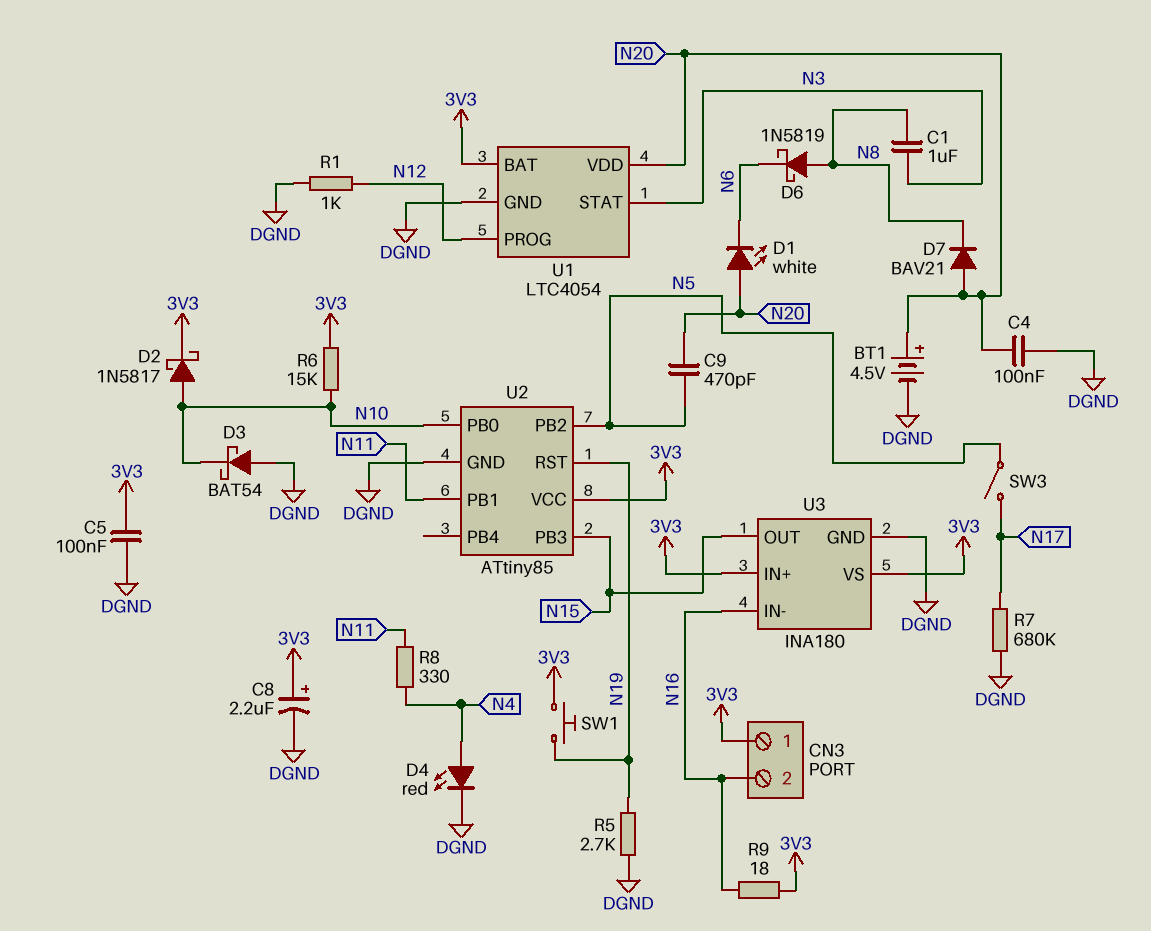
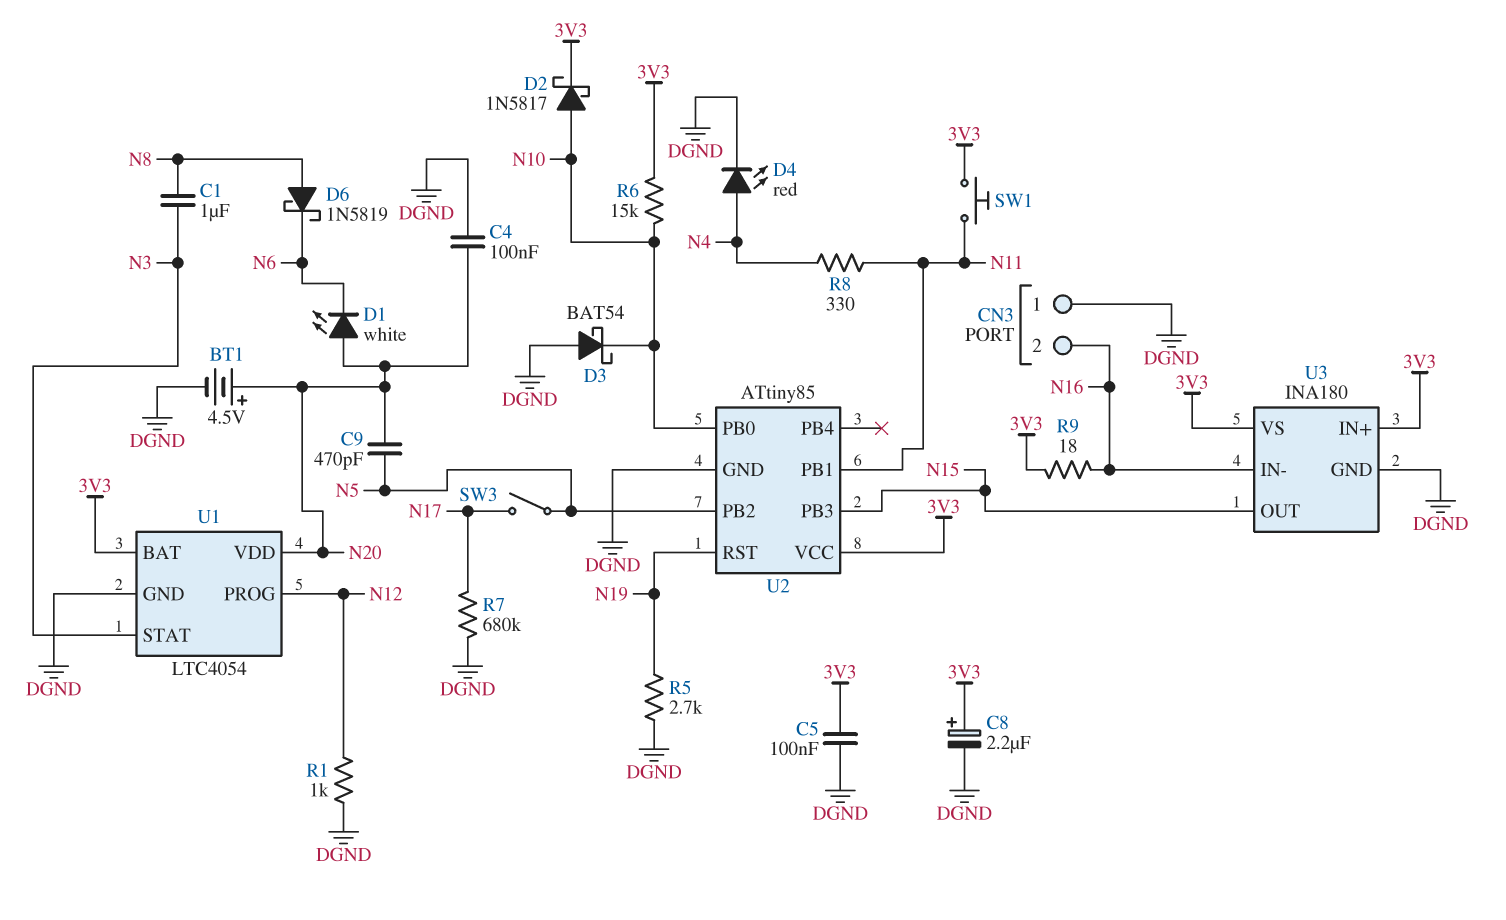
CN3 pin 1: 3V3 -> DGND
D7: diode BAV21 (A N20, K N8) -> none
SW1: button (3V3, N19) -> button (3V3, N11)

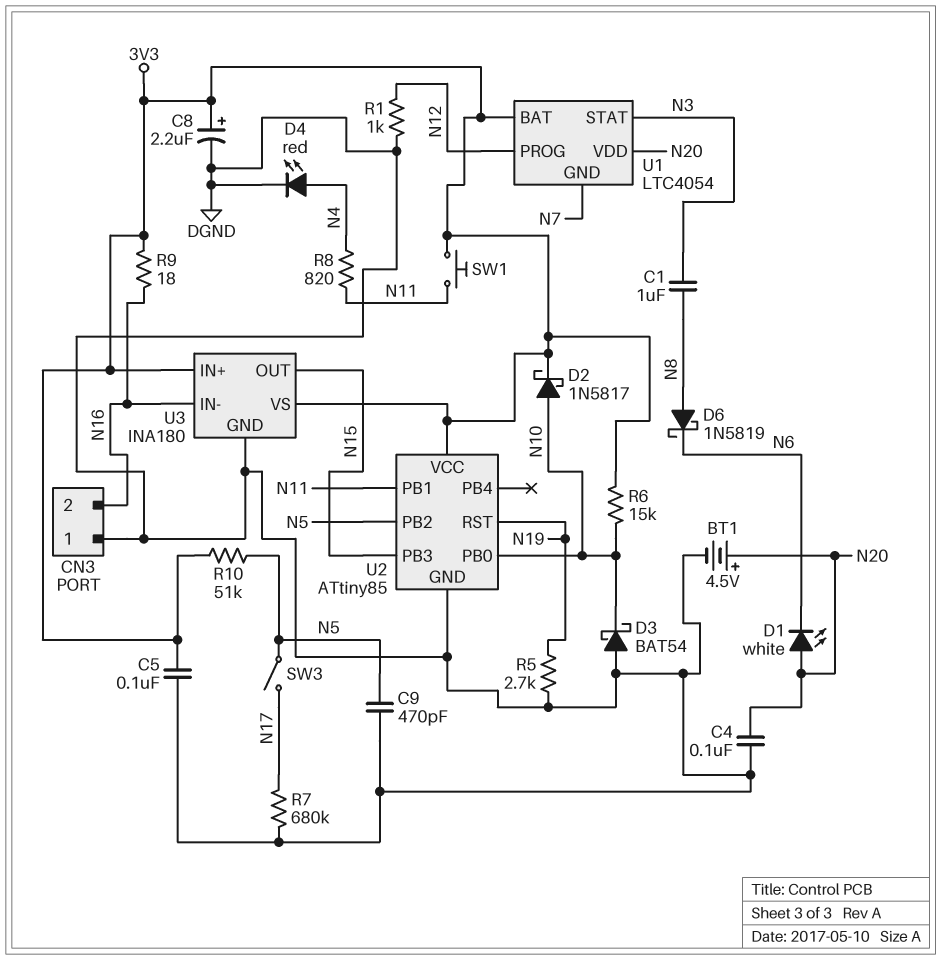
C9: 470pF (N5, N20) -> 470pF (DGND, N5)
R8: 330 (N4, N11) -> 820 (N4, N11)
R10: none -> 51k (3V3, N5)
U1 pin GND: DGND -> N7

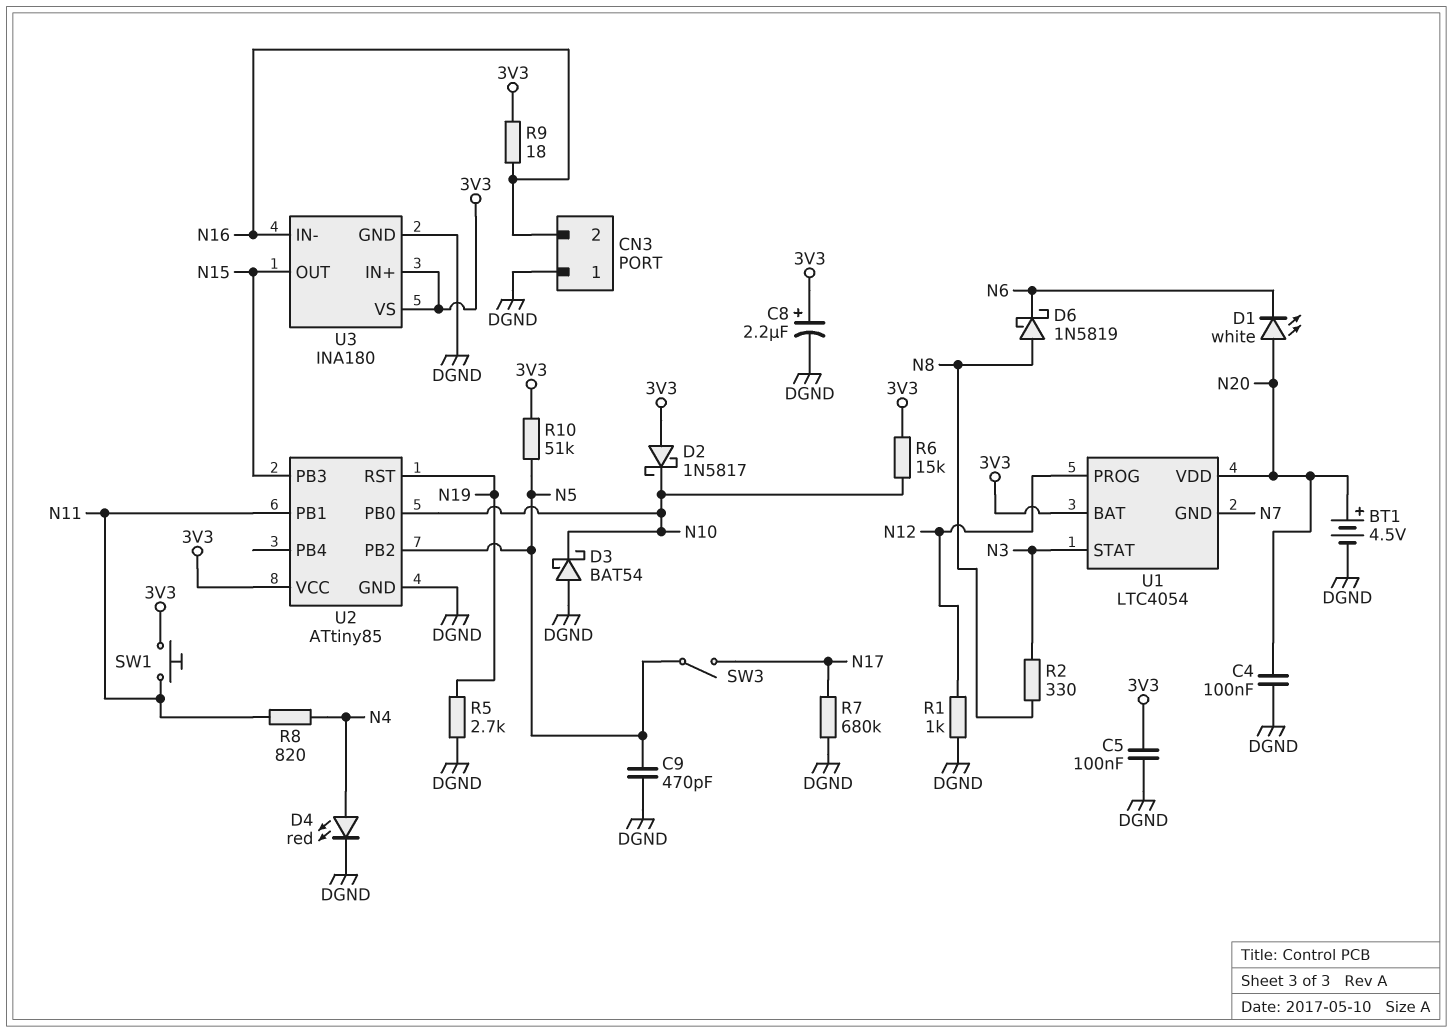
C1: 1uF (N3, N8) -> none
D2: schottky 1N5817 (A N10, K 3V3) -> schottky 1N5817 (A 3V3, K N10)
R2: none -> 330 (N3, N8)

